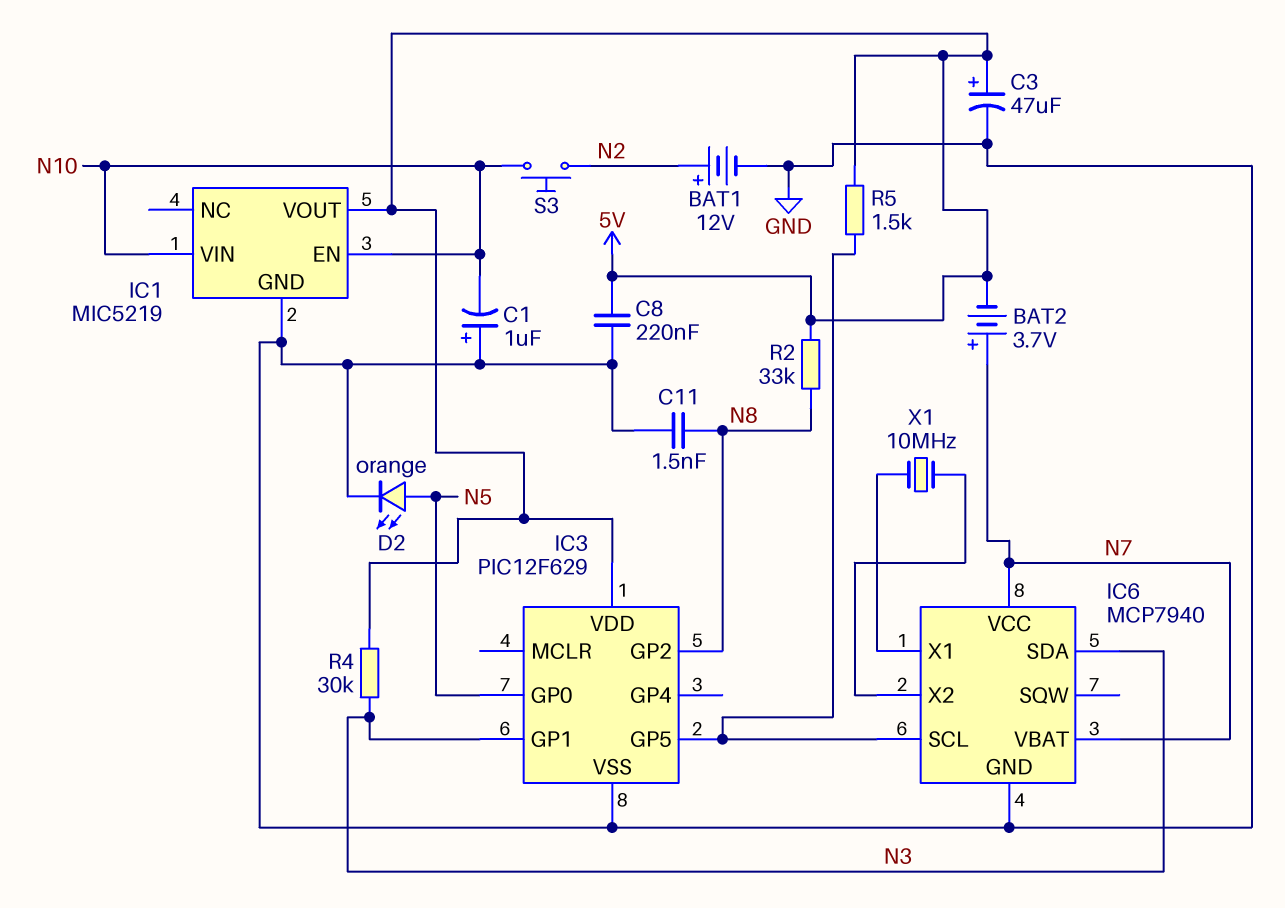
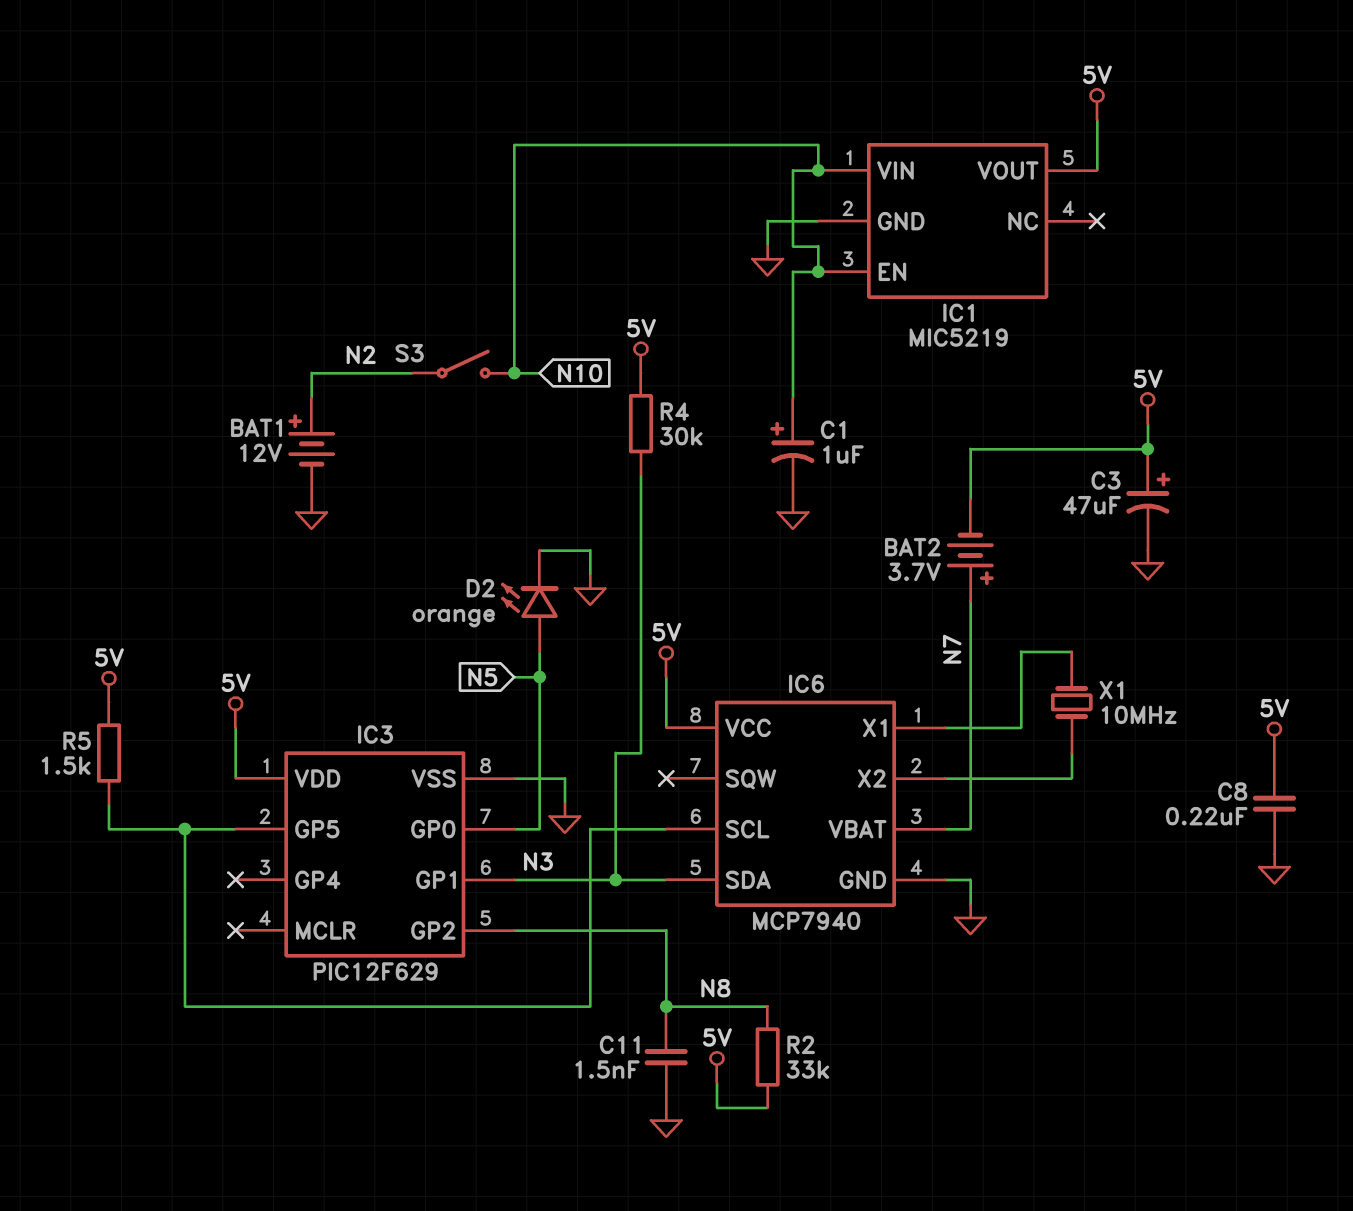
C1: 1uF (plus GND, minus N10) -> 1uF (plus N10, minus GND)
IC6 pin VCC: N7 -> 5V
S3: button (N2, N10) -> switch (N2, N10)

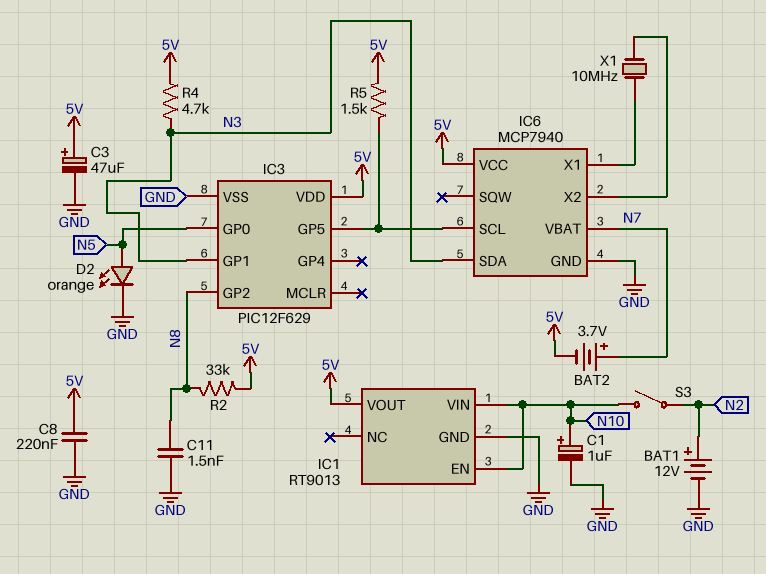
IC1: MIC5219 -> RT9013
R4: 30k (5V, N3) -> 4.7k (5V, N3)

